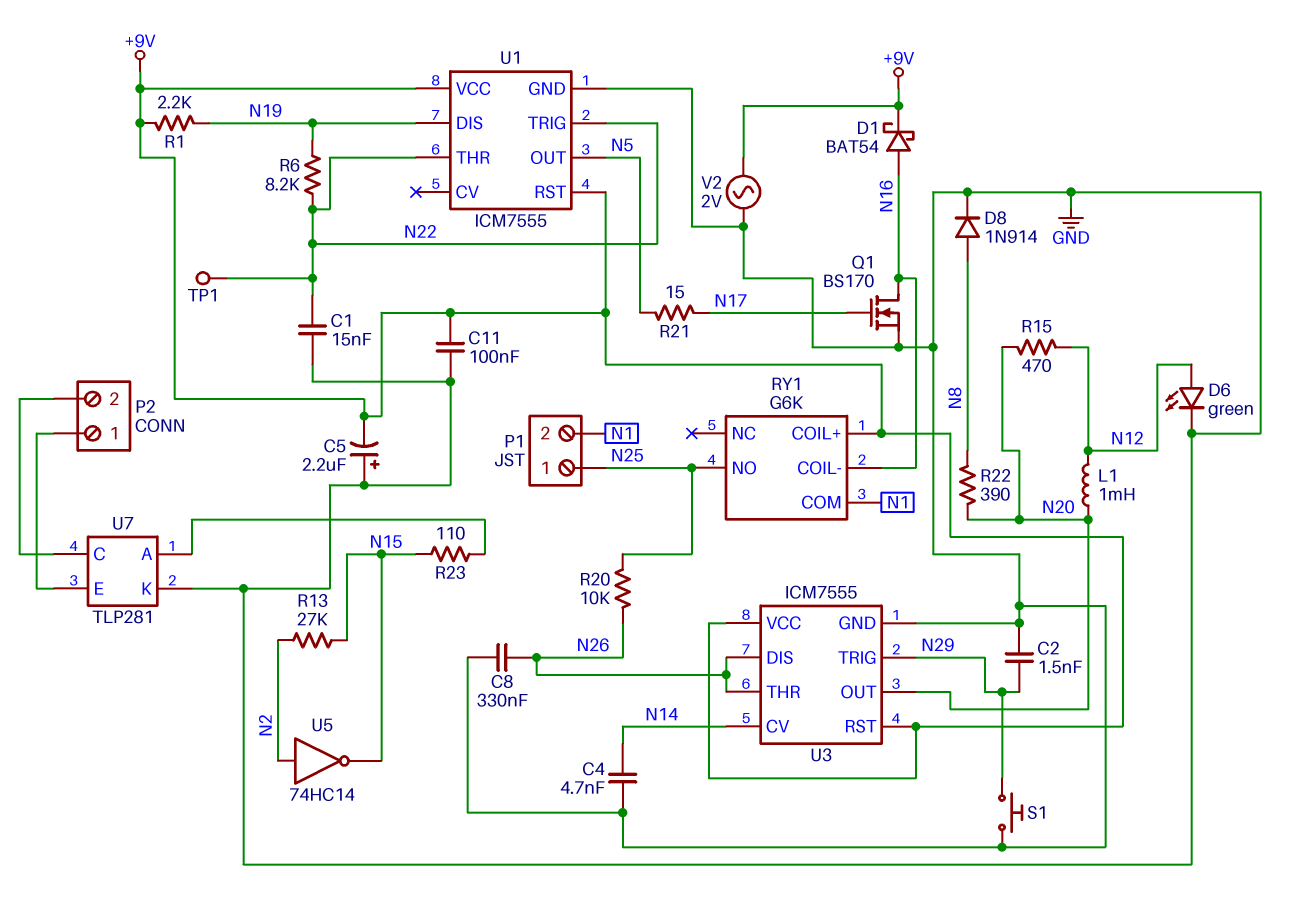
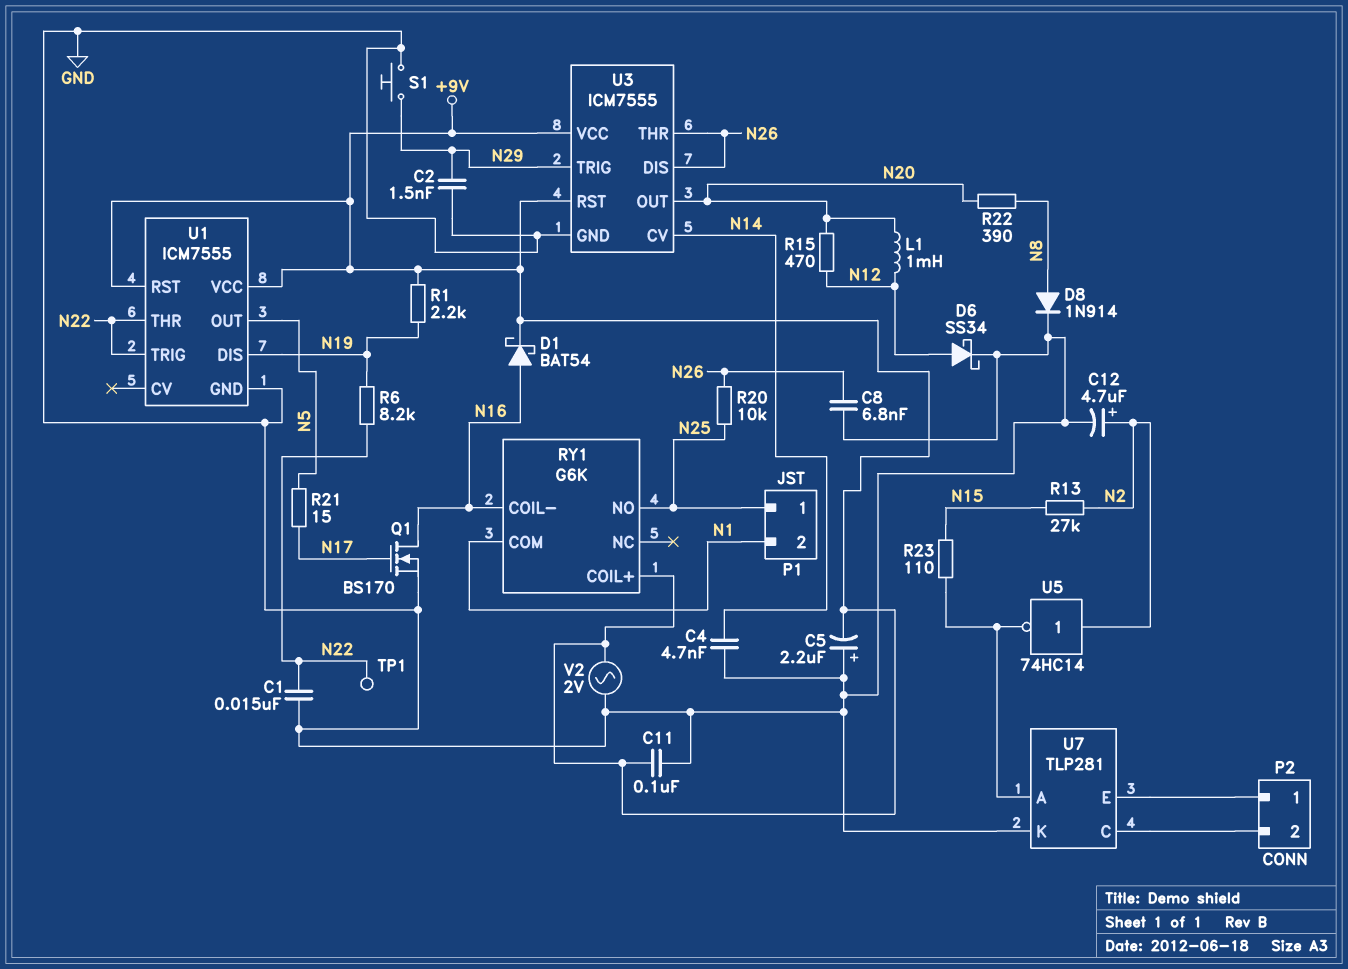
C8: 330nF (GND, N26) -> 6.8nF (GND, N26)
C12: none -> 4.7uF (plus N2, minus GND)
D6: LED green (A N12, K GND) -> schottky SS34 (A N12, K GND)
U5: NOT 74HC14 (in N2, out N15) -> NOT 74HC14 (in N2, out U7/A)

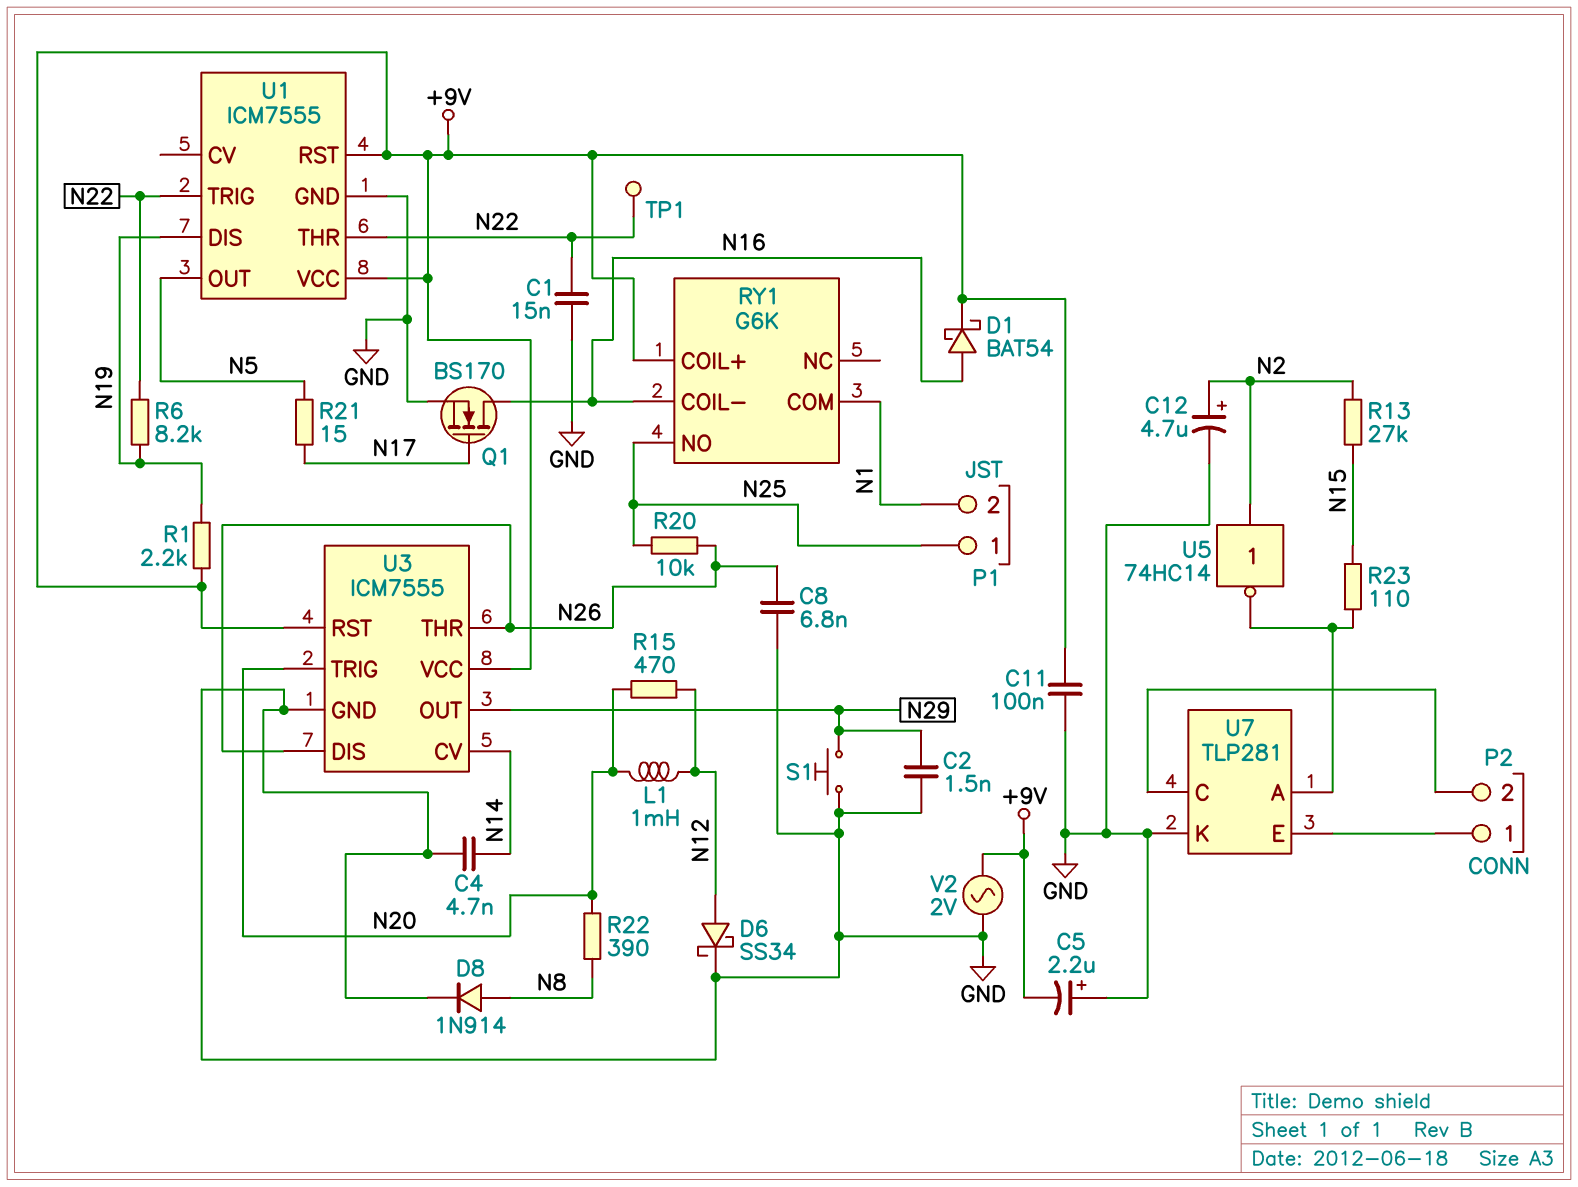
U3 pin OUT: N20 -> N29
U3 pin TRIG: N29 -> N20

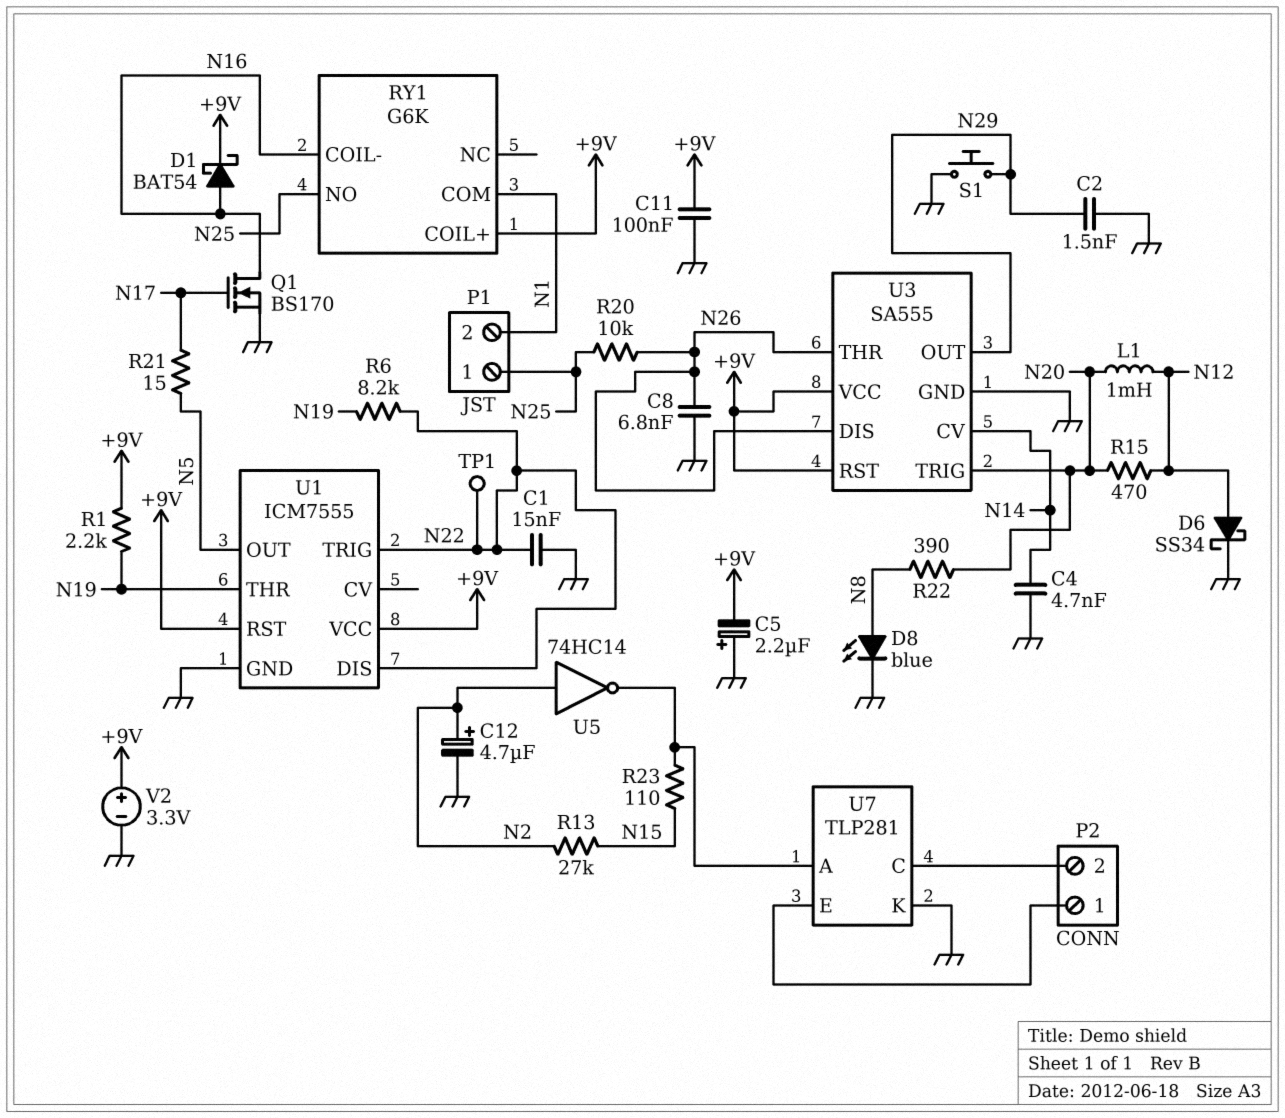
D8: diode 1N914 (A N8, K GND) -> LED blue (A N8, K GND)
U1 pin DIS: N19 -> N22
U1 pin THR: N22 -> N19
U3: ICM7555 -> SA555
V2: AC 2V (+9V, GND) -> 3.3V (plus +9V, minus GND)

